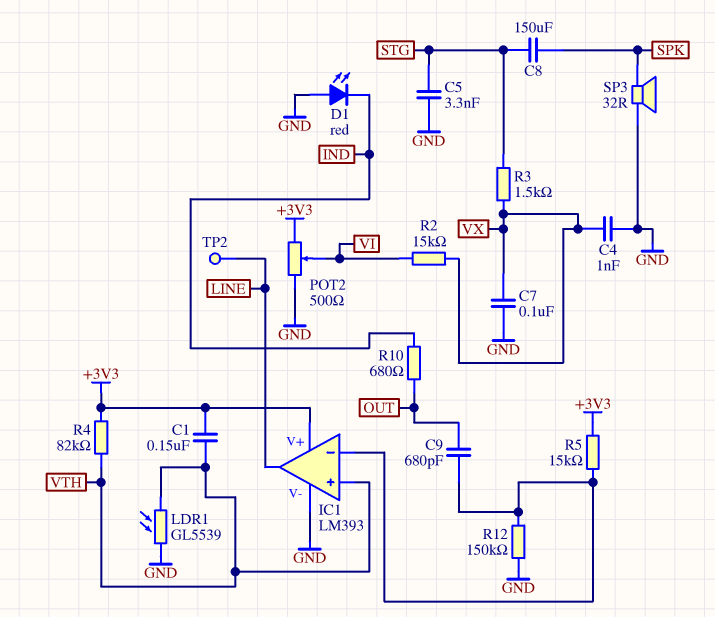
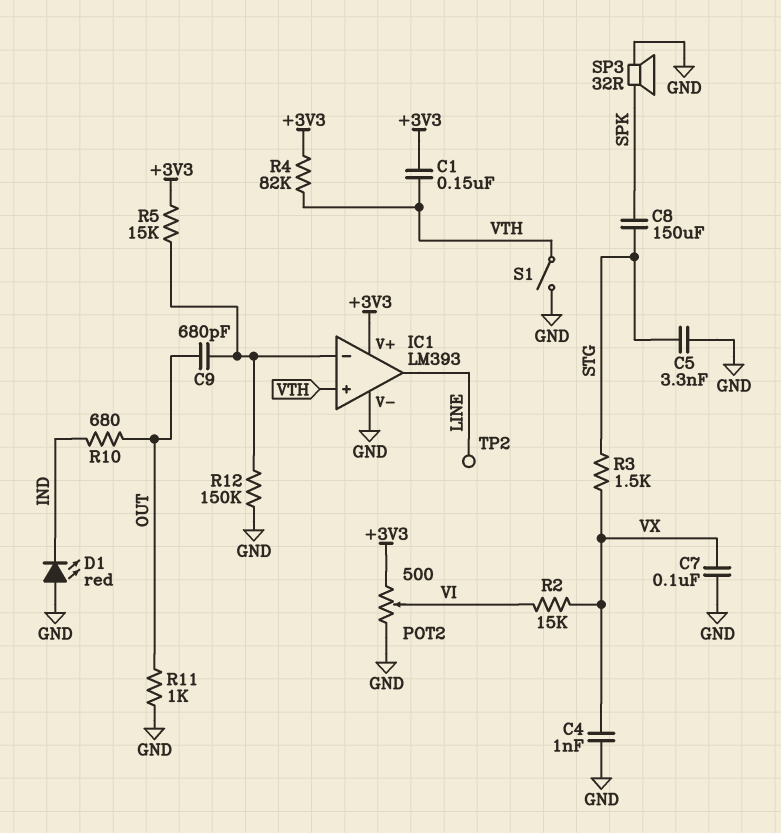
LDR1: GL5539 (GND, VTH) -> none
R11: none -> 1k (GND, OUT)
S1: none -> switch (GND, VTH)

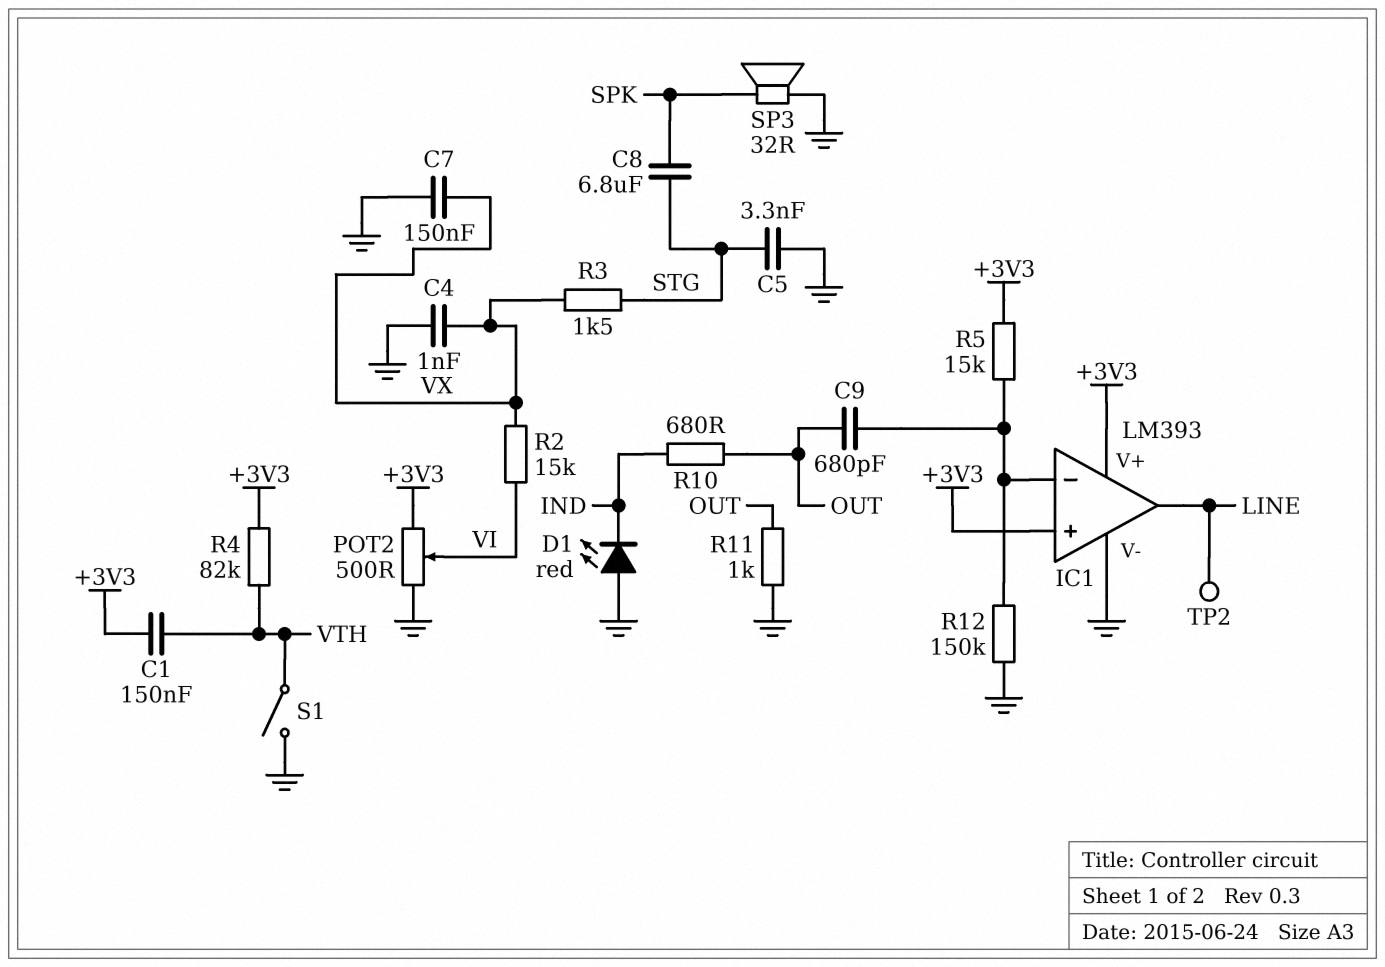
C7: 100nF (GND, VX) -> 150nF (GND, VX)
C8: 150uF (SPK, STG) -> 6.8uF (SPK, STG)
IC1 pin in+: VTH -> +3V3

